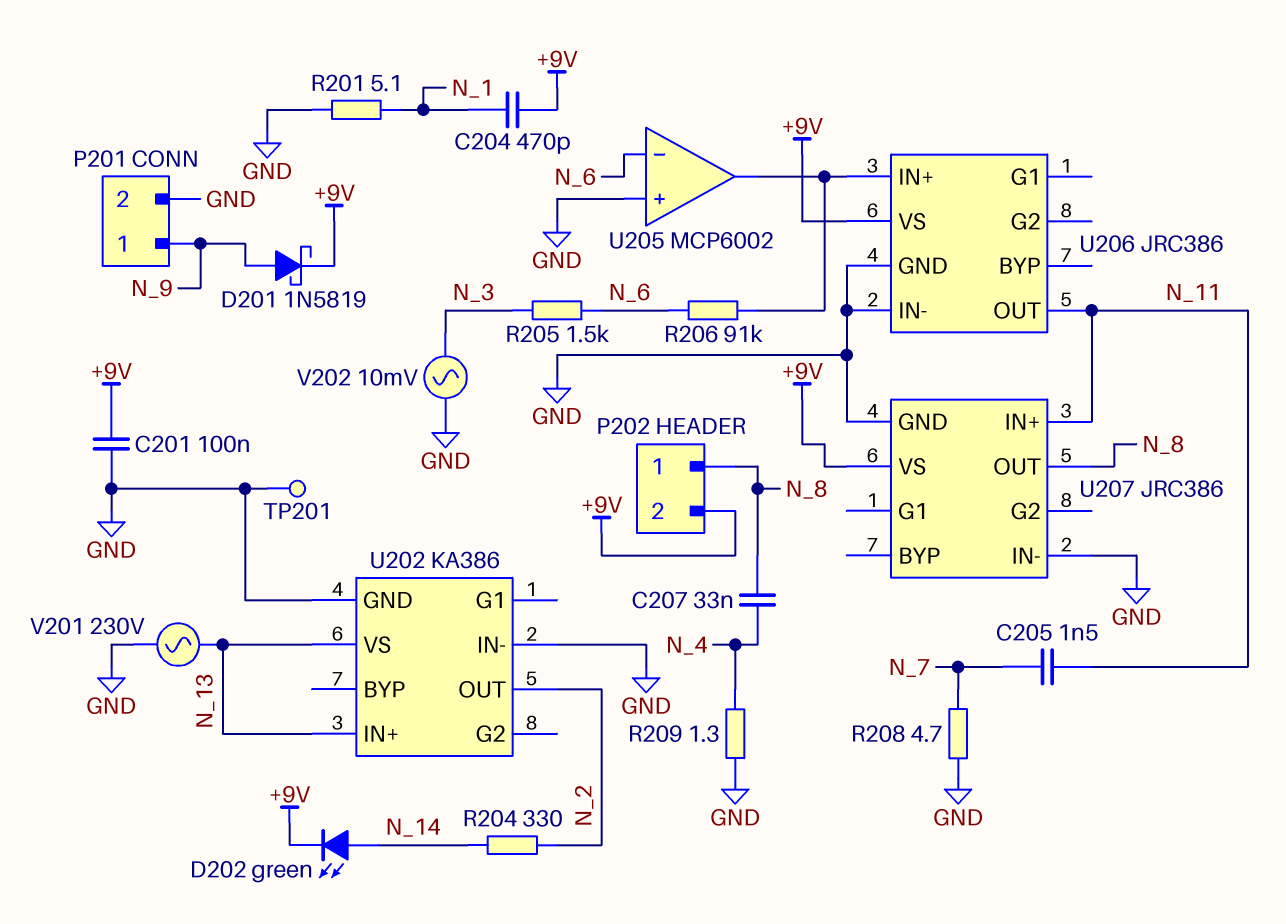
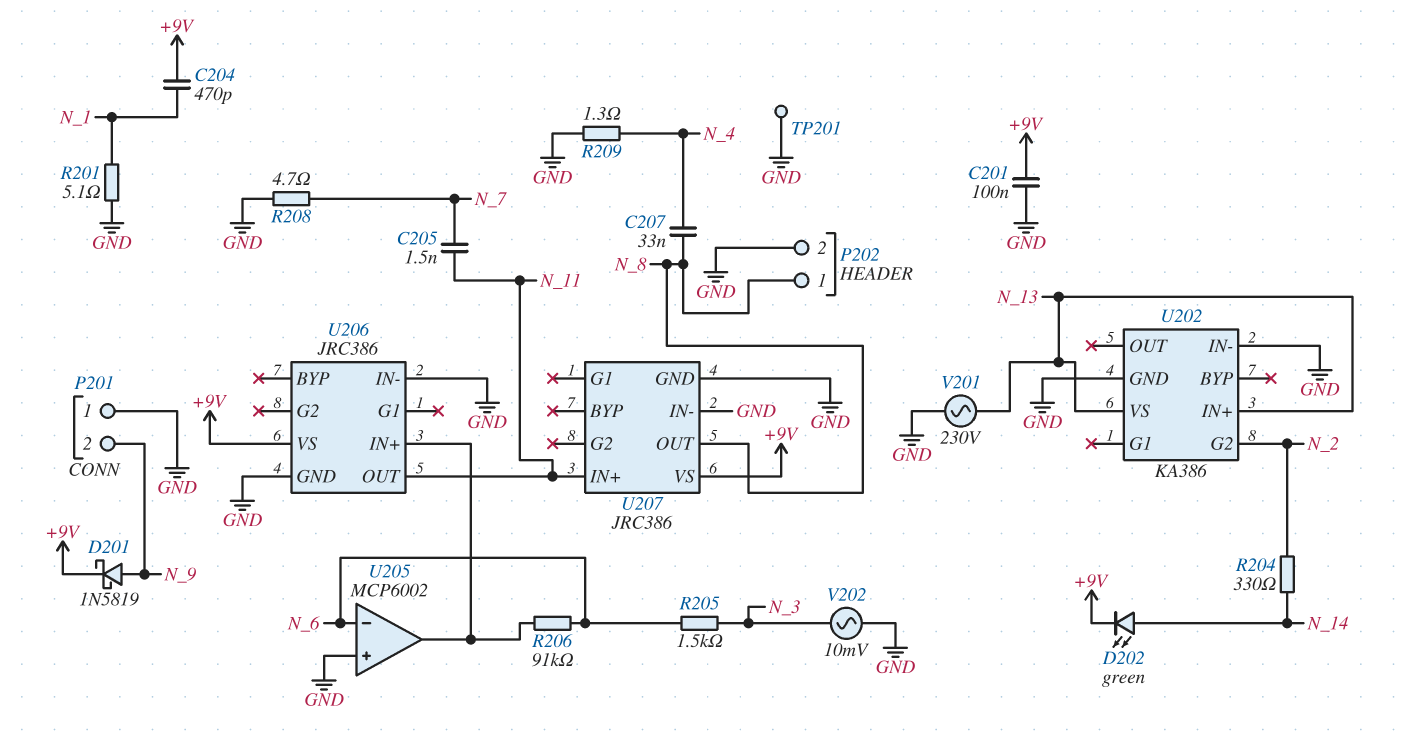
P201 pin 1: N_9 -> GND
P201 pin 2: GND -> N_9
P202 pin 2: +9V -> GND
U202 pin G2: none -> N_2
U202 pin OUT: N_2 -> none

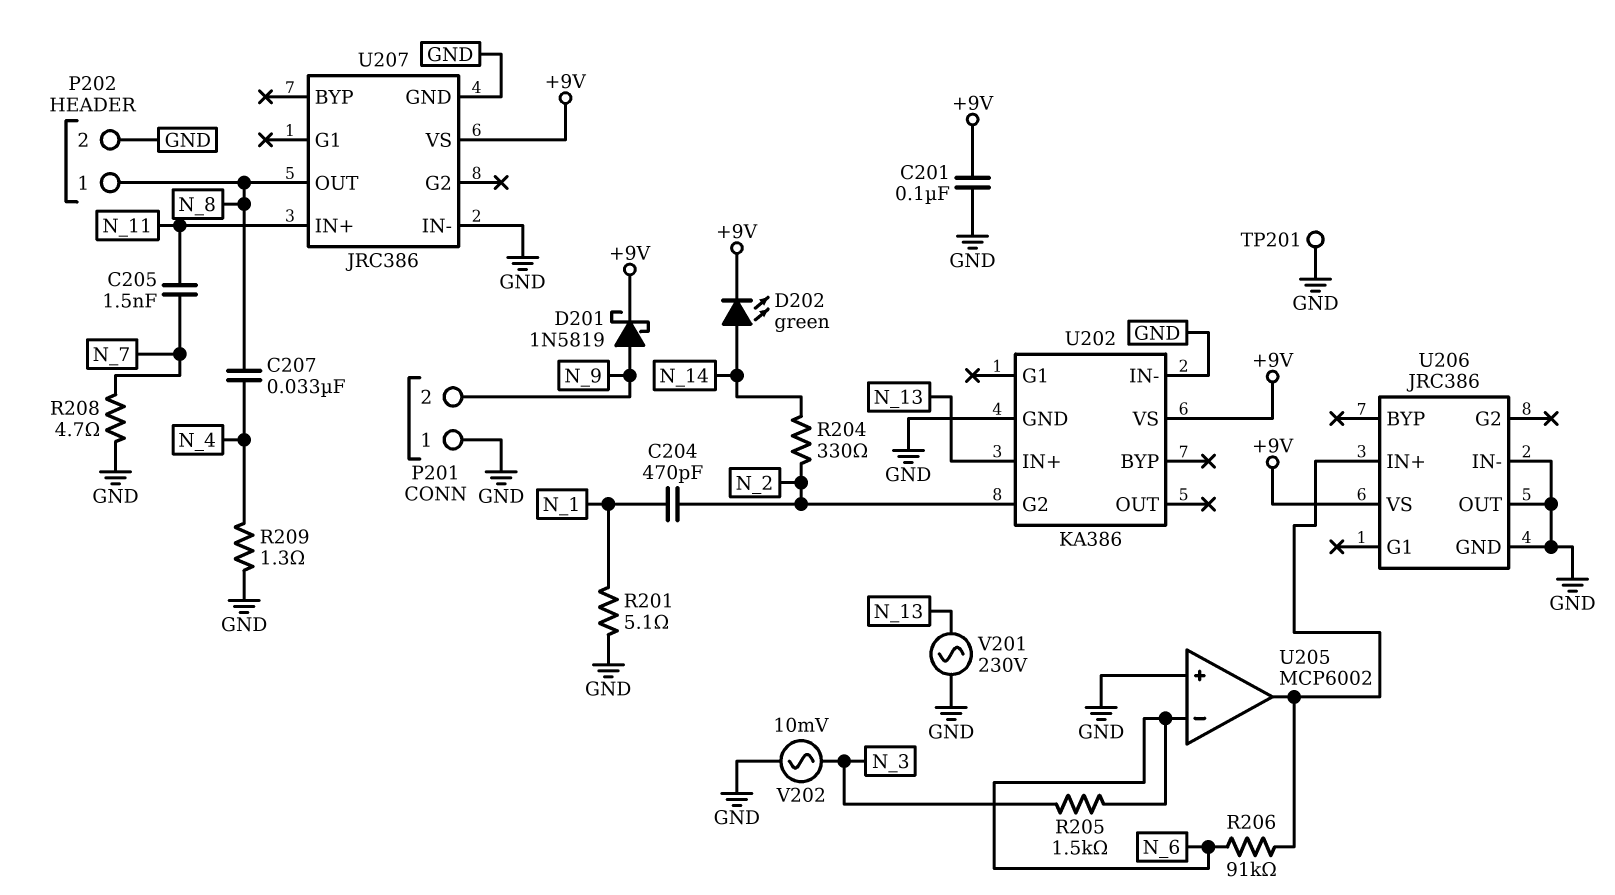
C204: 470pF (+9V, N_1) -> 470pF (N_1, N_2)
U202 pin VS: N_13 -> +9V
U206 pin OUT: N_11 -> GND

